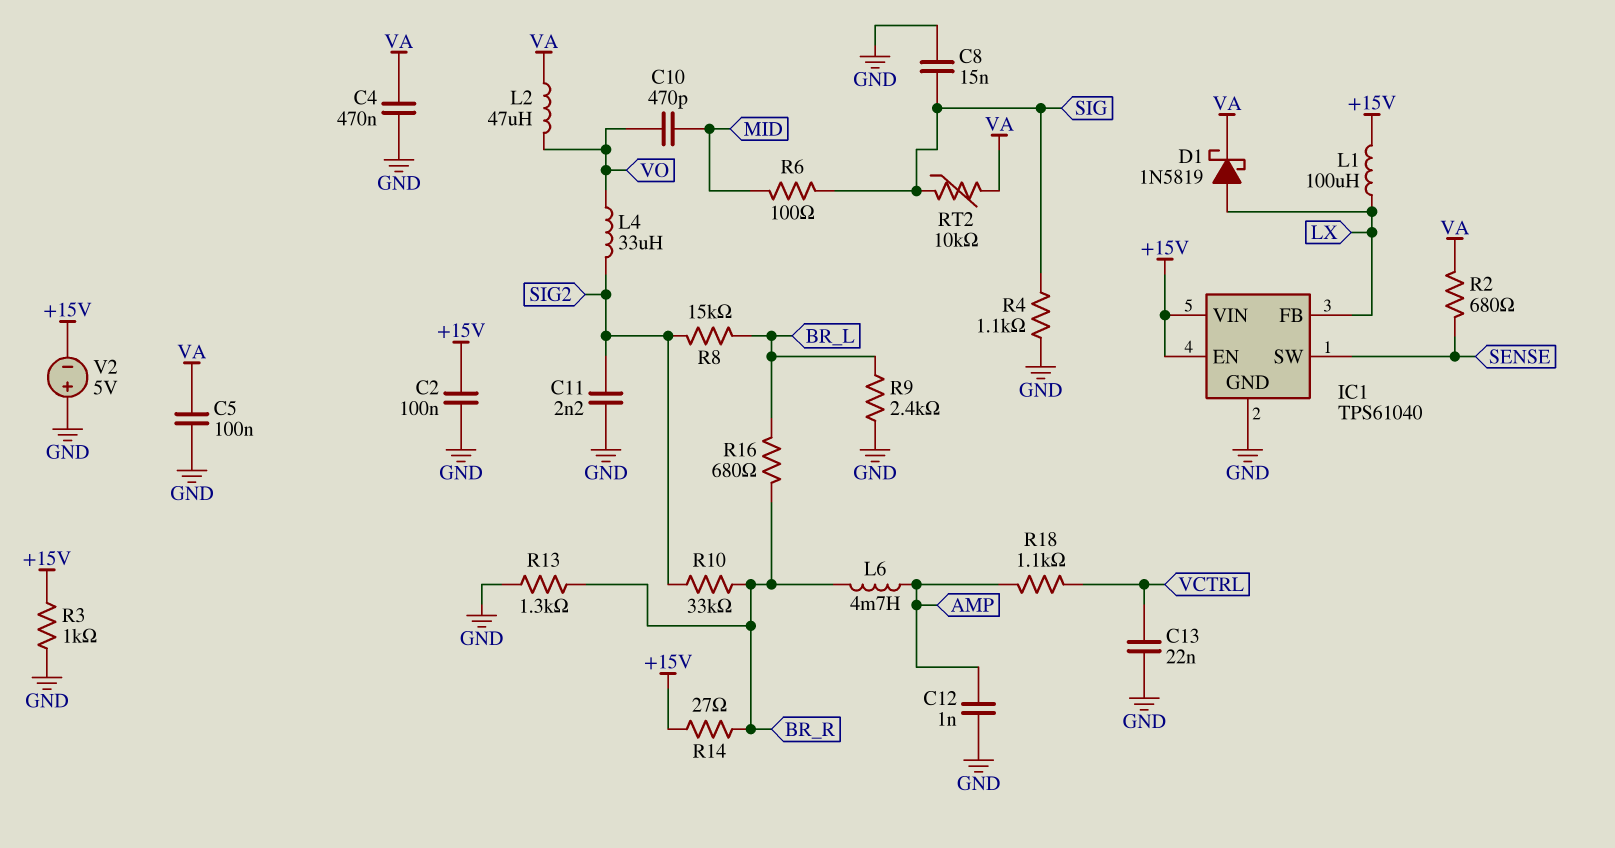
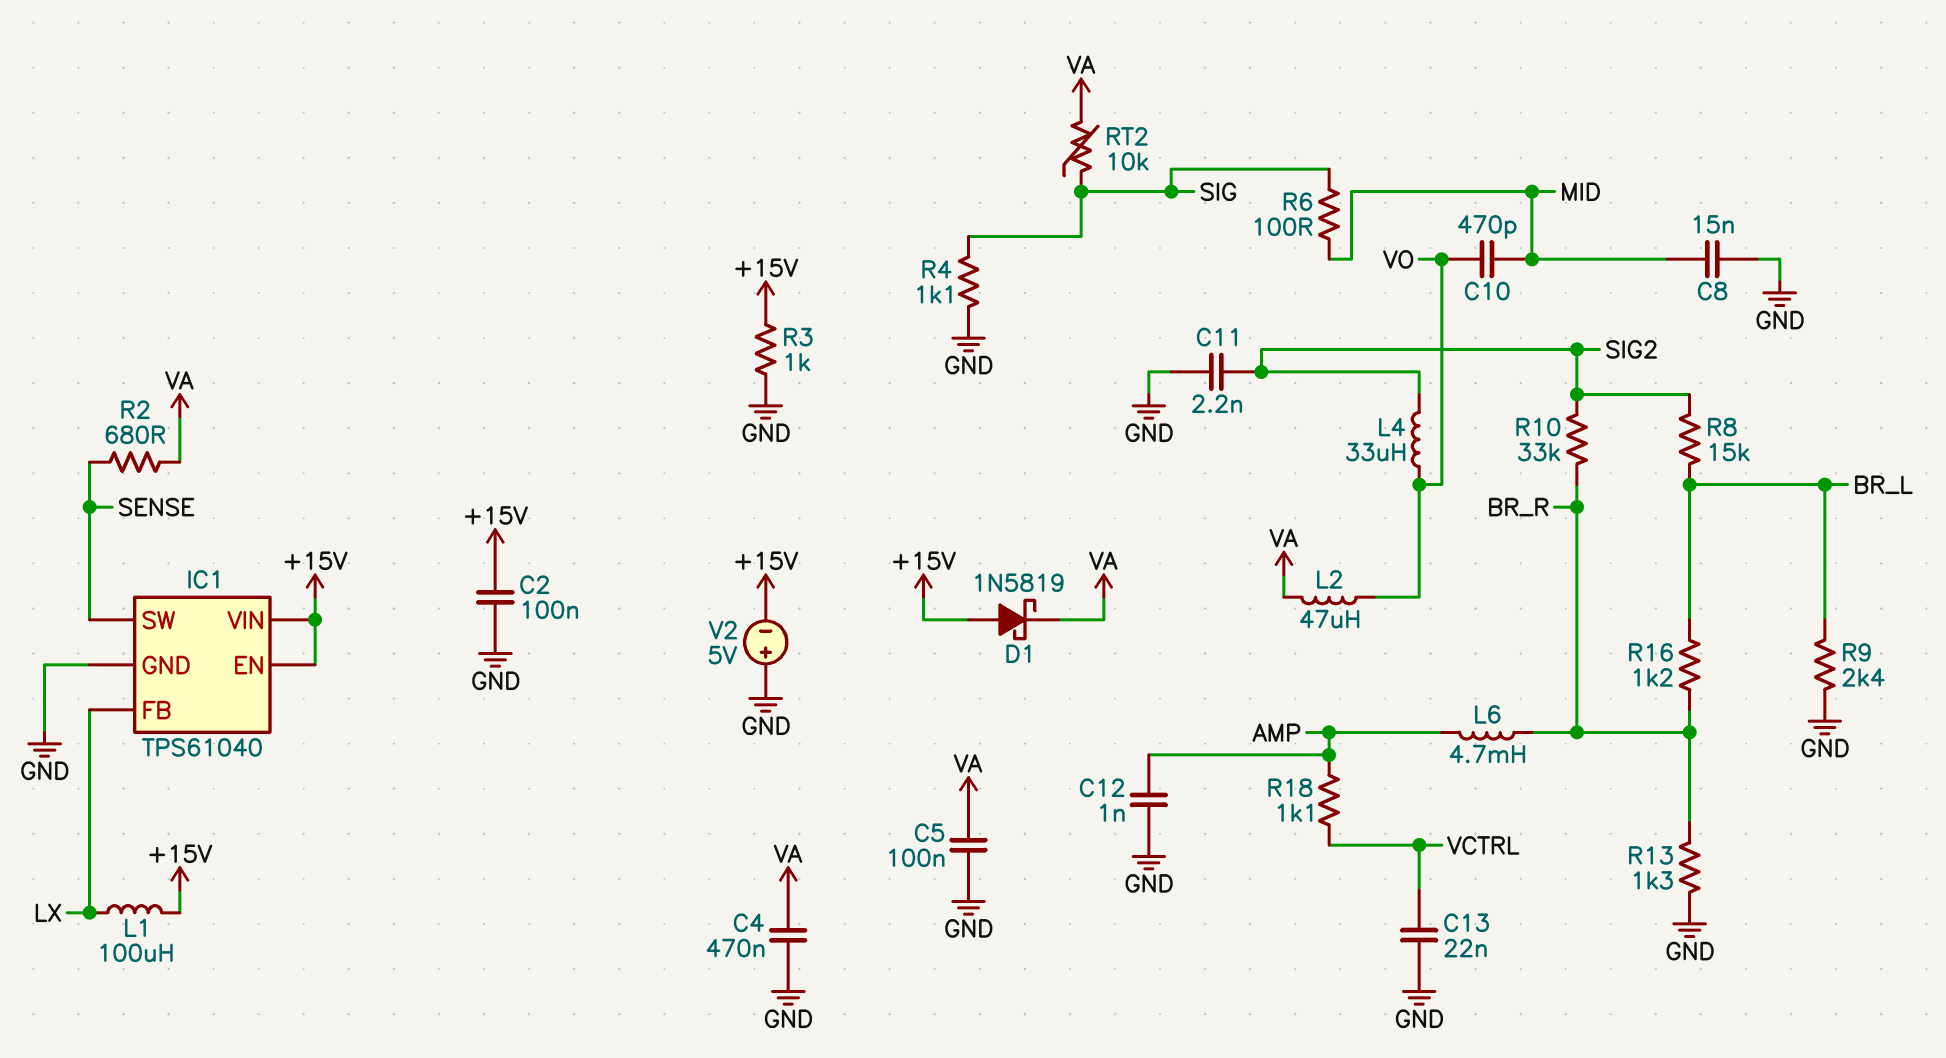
C8: 15nF (GND, SIG) -> 15nF (GND, MID)
D1: schottky 1N5819 (A LX, K VA) -> schottky 1N5819 (A +15V, K VA)
R14: 27 (+15V, BR_R) -> none
R16: 680 (BR_L, BR_R) -> 1.2k (BR_L, BR_R)

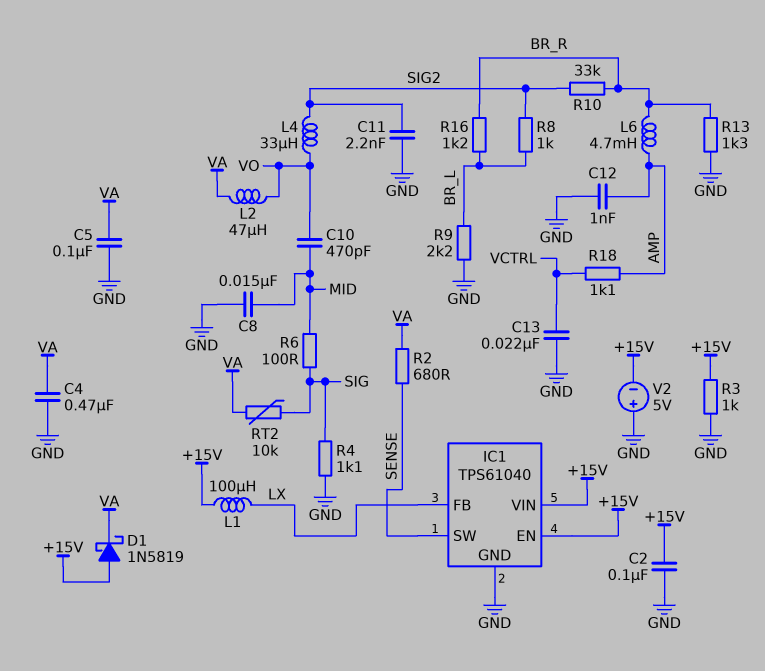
R8: 15k (BR_L, SIG2) -> 1k (BR_L, SIG2)
R9: 2.4k (BR_L, GND) -> 2.2k (BR_L, GND)

